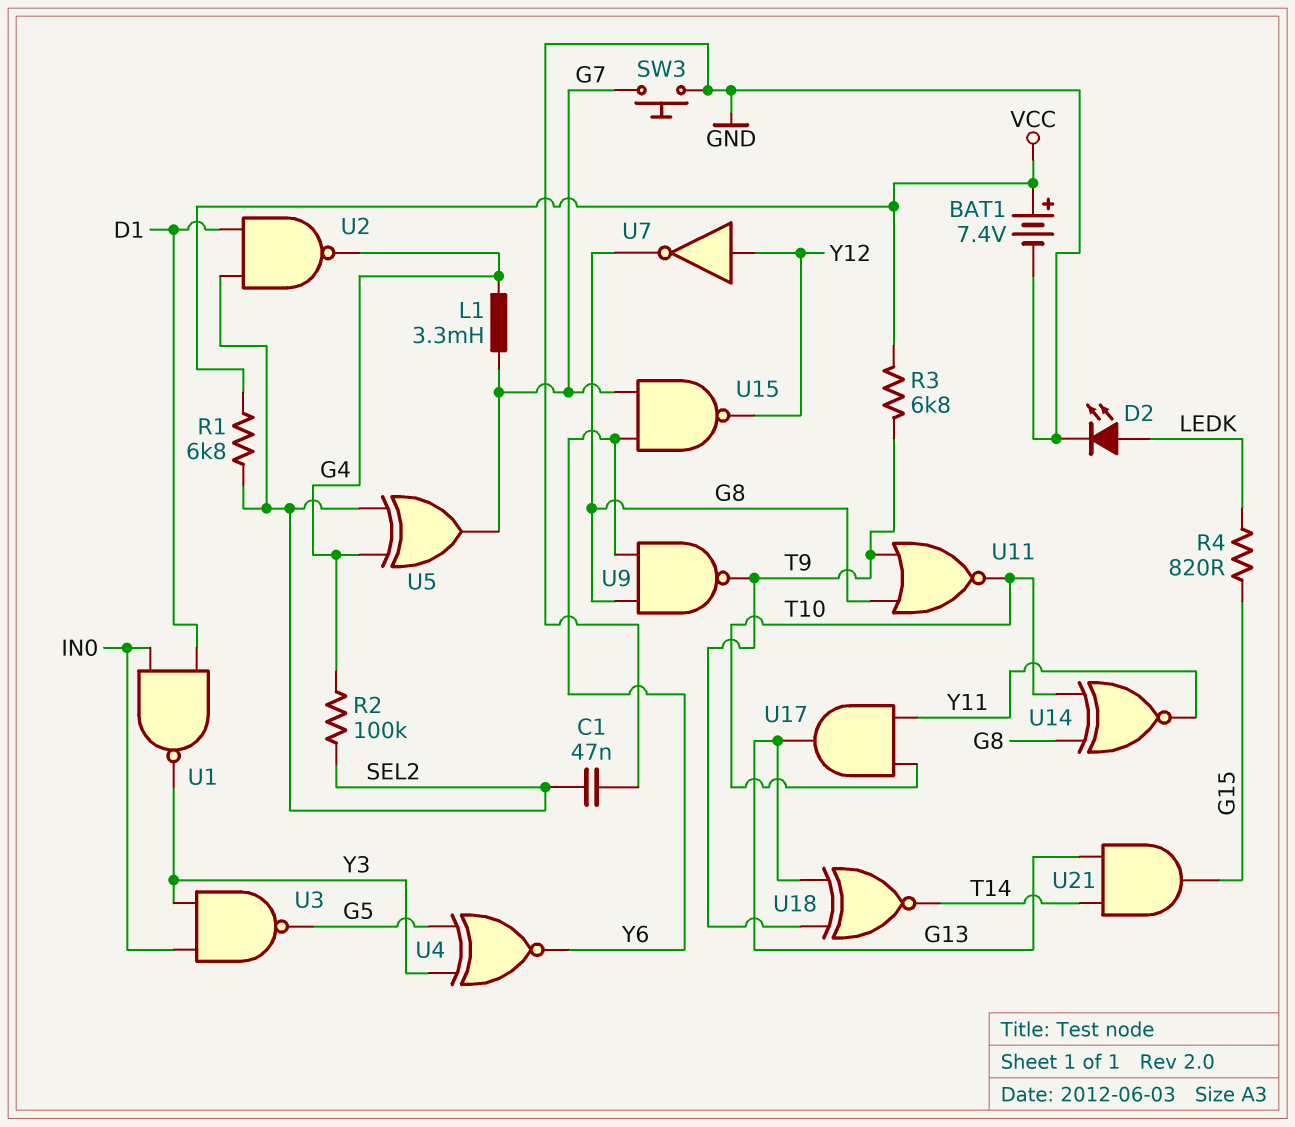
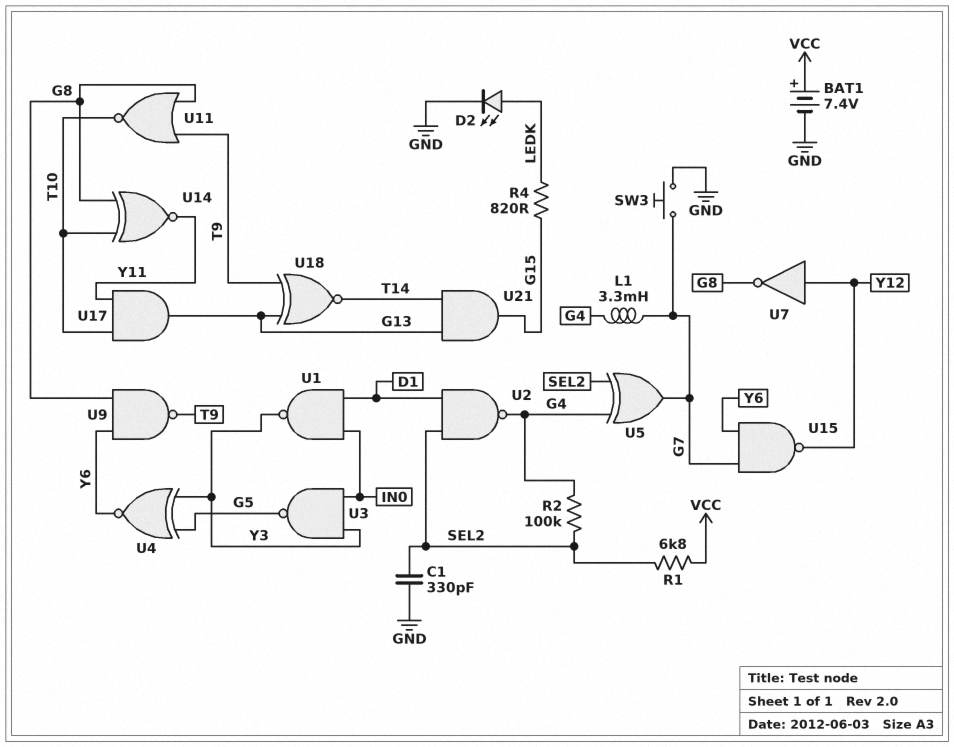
C1: 47nF (GND, SEL2) -> 330pF (GND, SEL2)
R3: 6.8k (T9, VCC) -> none

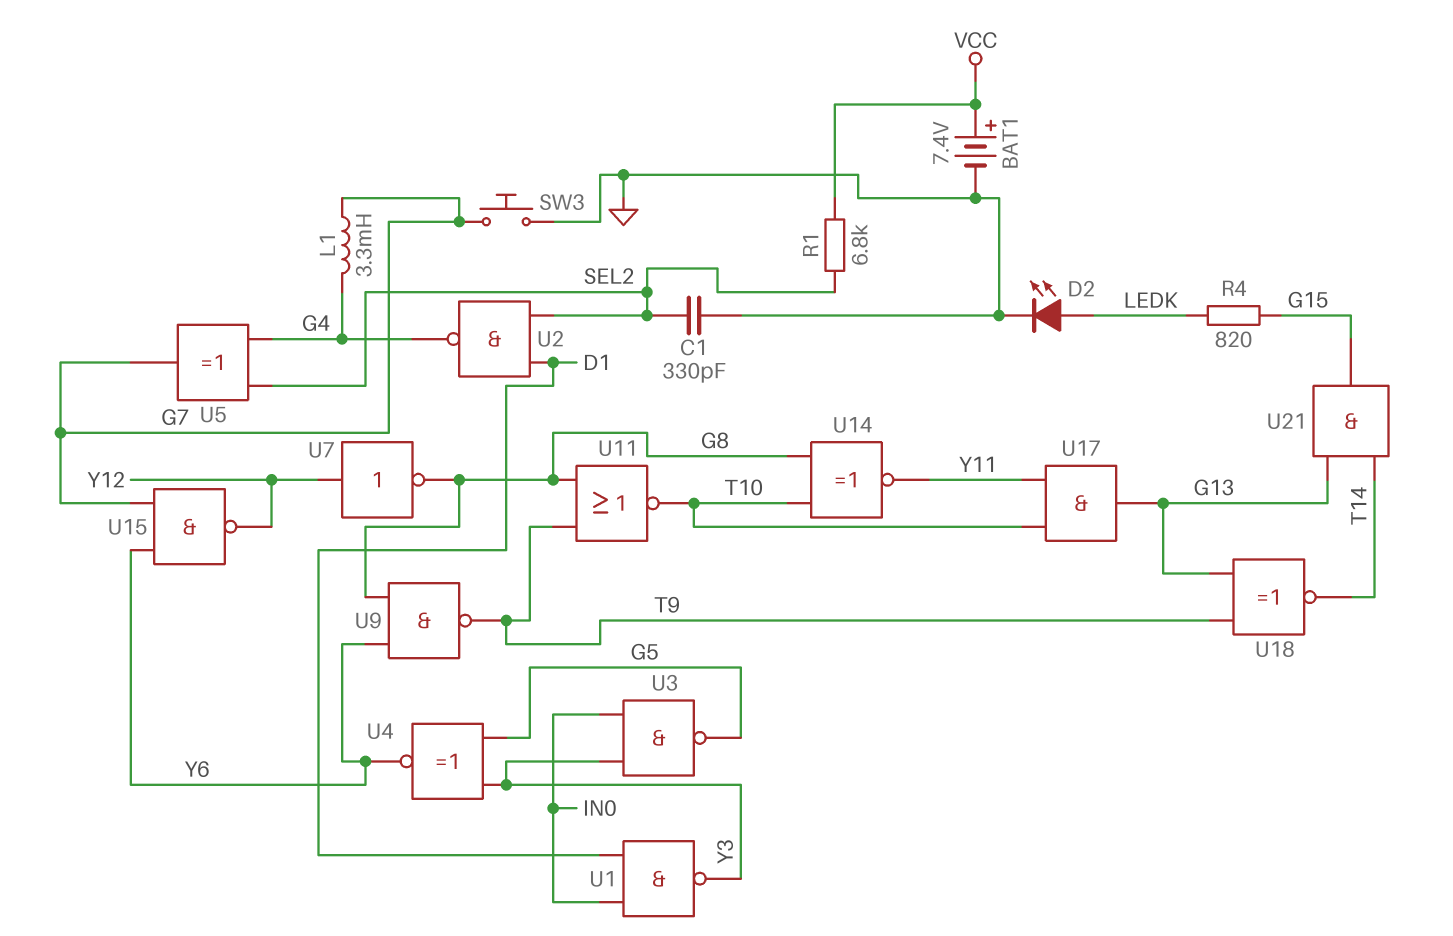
R2: 100k (G4, SEL2) -> none

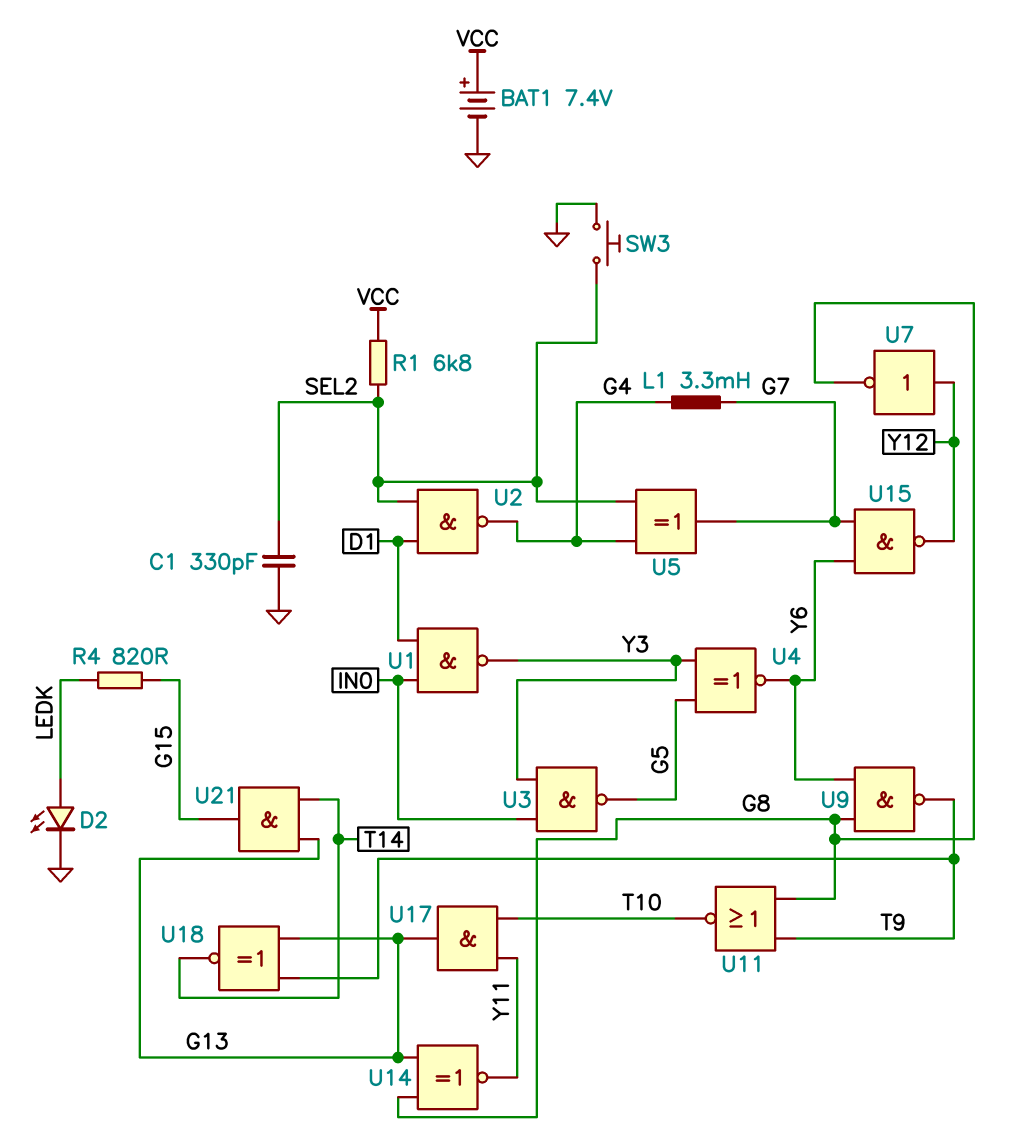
SW3: button (G7, GND) -> button (GND, SEL2)
U14: XNOR (in G8, in T10, out Y11) -> XNOR (in G8, in G13, out Y11)

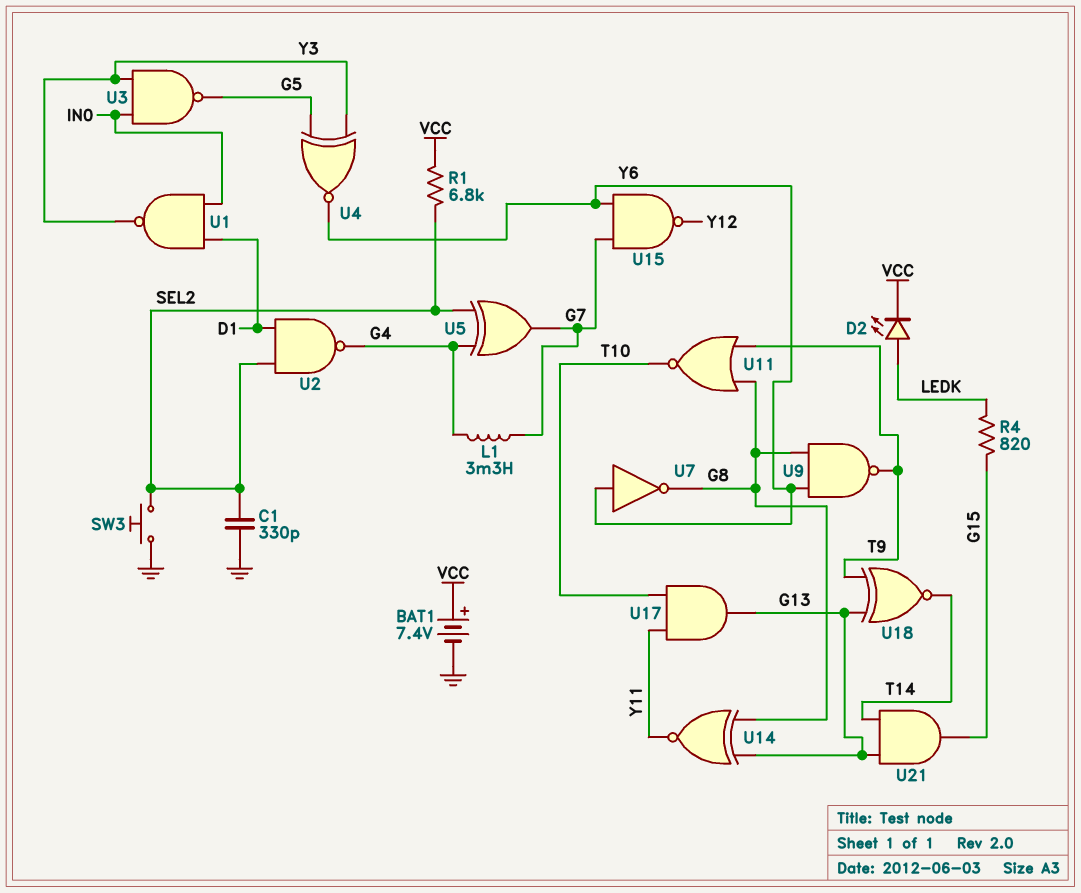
D2: LED (A LEDK, K GND) -> LED (A LEDK, K VCC)
U7: NOT (in Y12, out G8) -> NOT (in Y6, out G8)

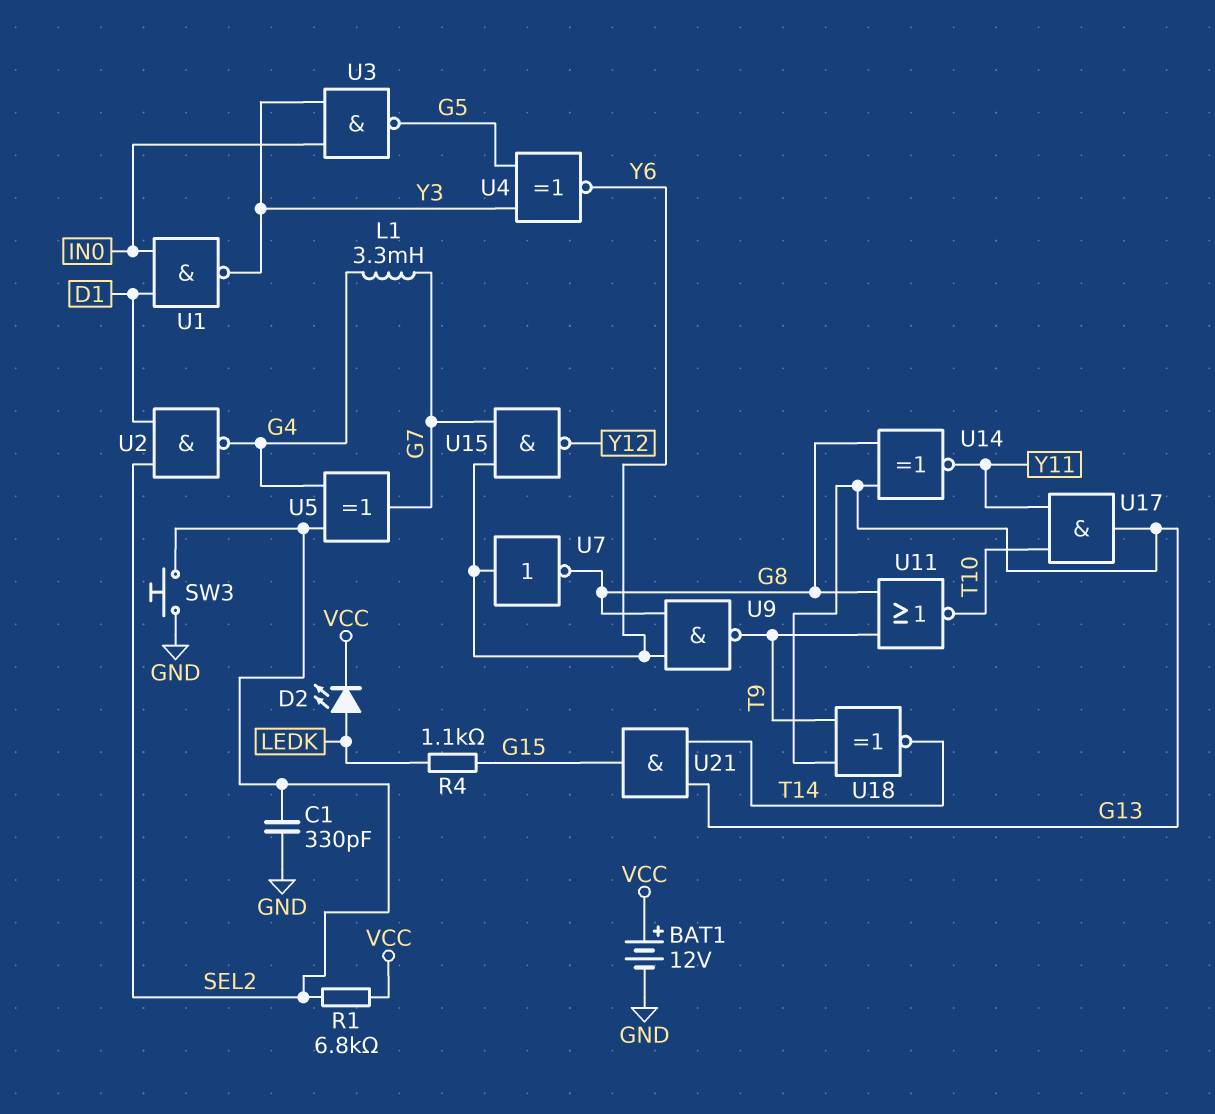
BAT1: 7.4V (plus VCC, minus GND) -> 12V (plus VCC, minus GND)
R4: 820 (G15, LEDK) -> 1.1k (G15, LEDK)

